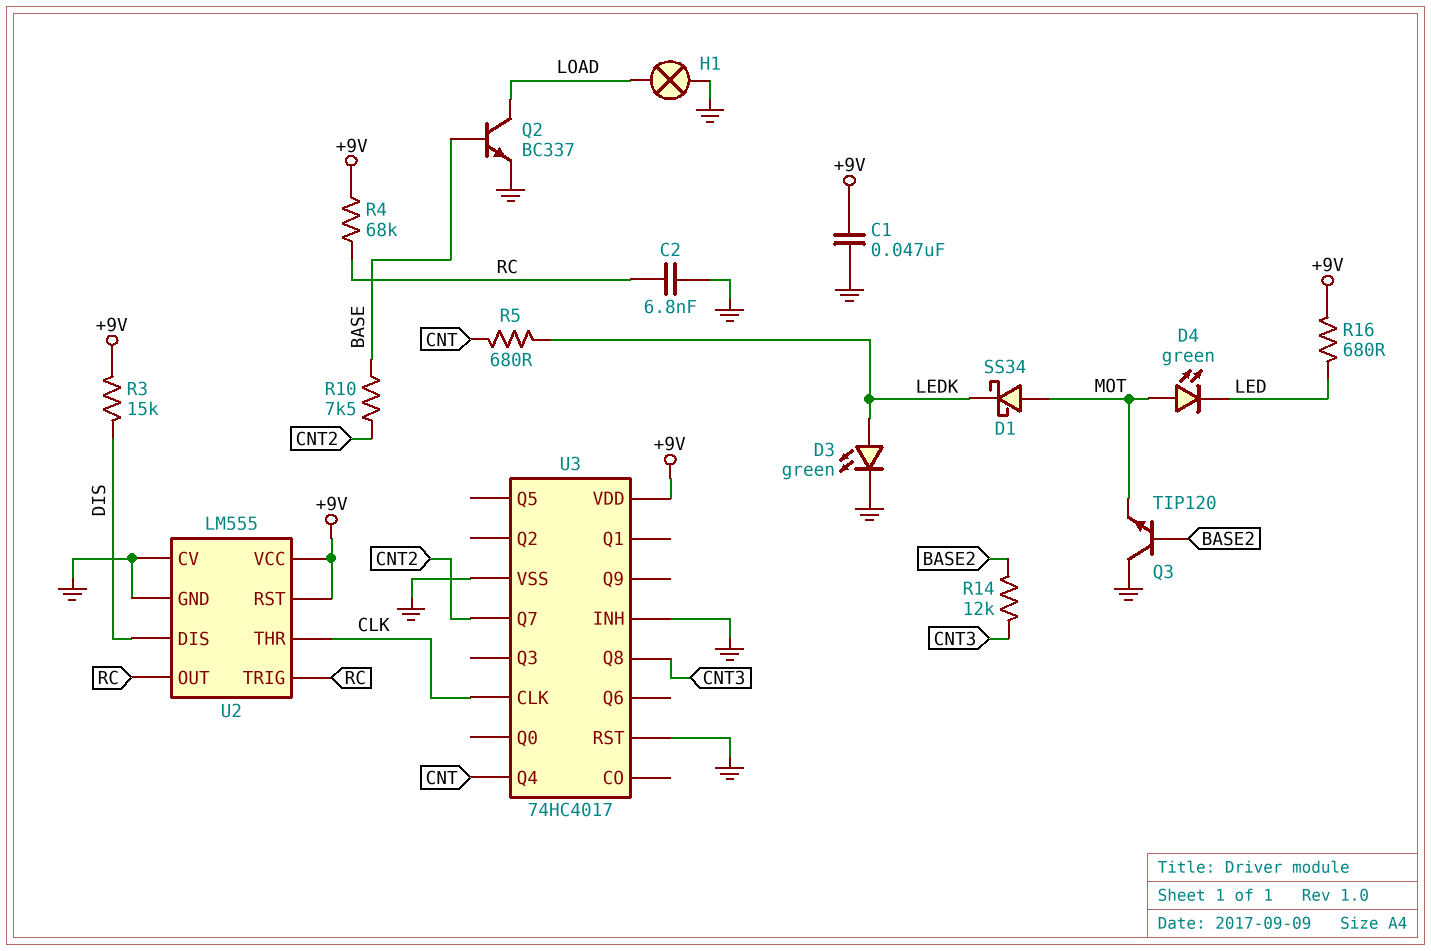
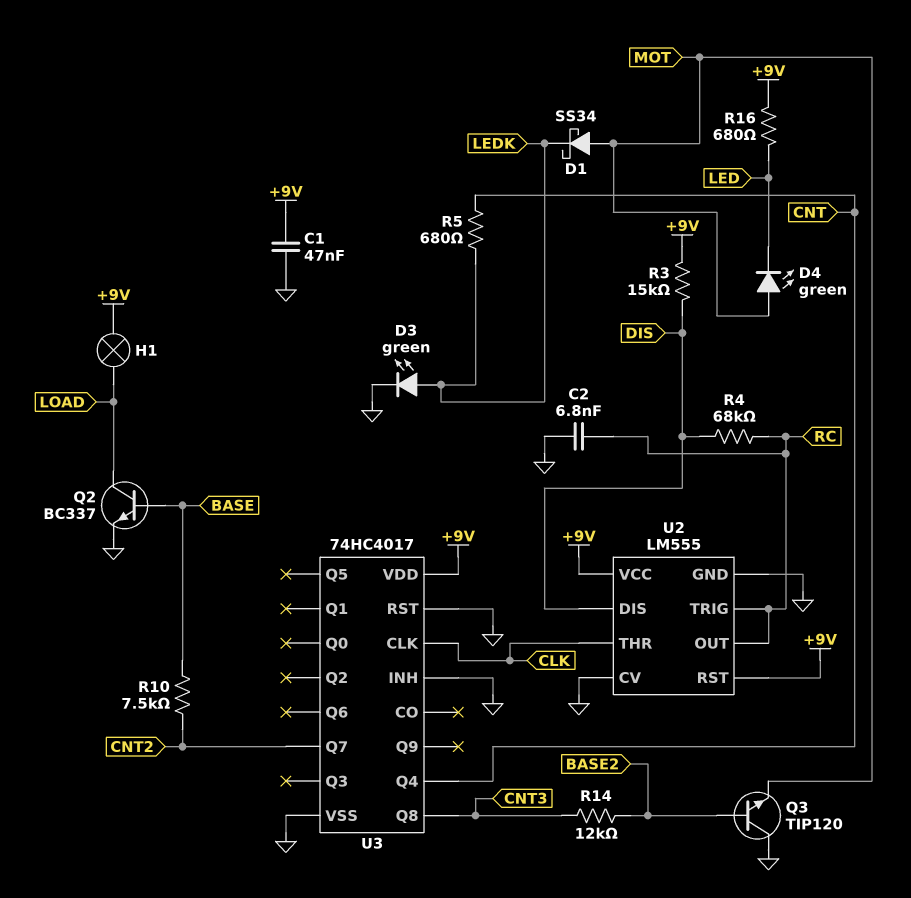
H1: lamp (GND, LOAD) -> lamp (+9V, LOAD)
R4: 68k (+9V, RC) -> 68k (DIS, RC)

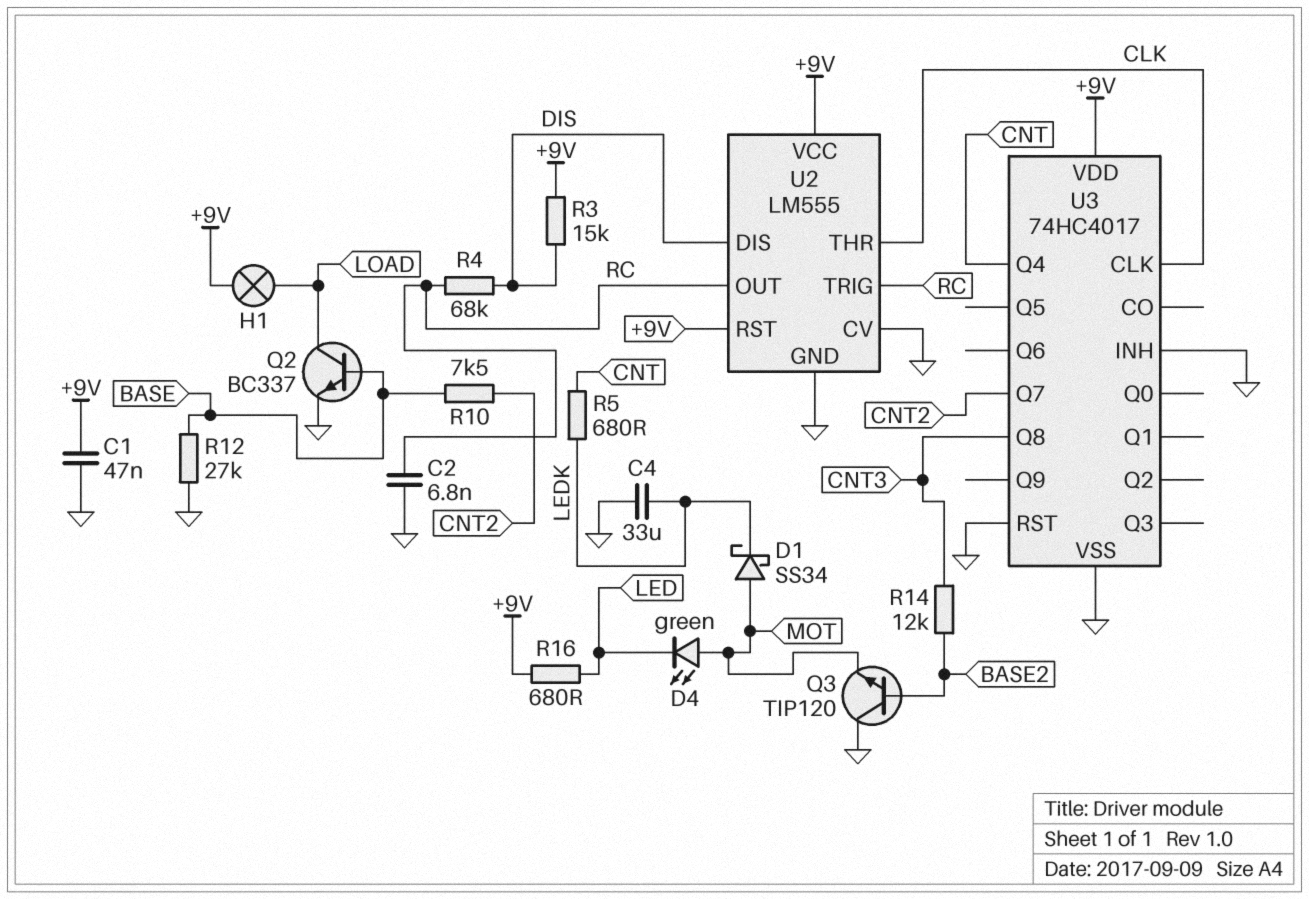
C4: none -> 33uF (GND, LEDK)
D3: LED green (A LEDK, K GND) -> none
R12: none -> 27k (BASE, GND)

